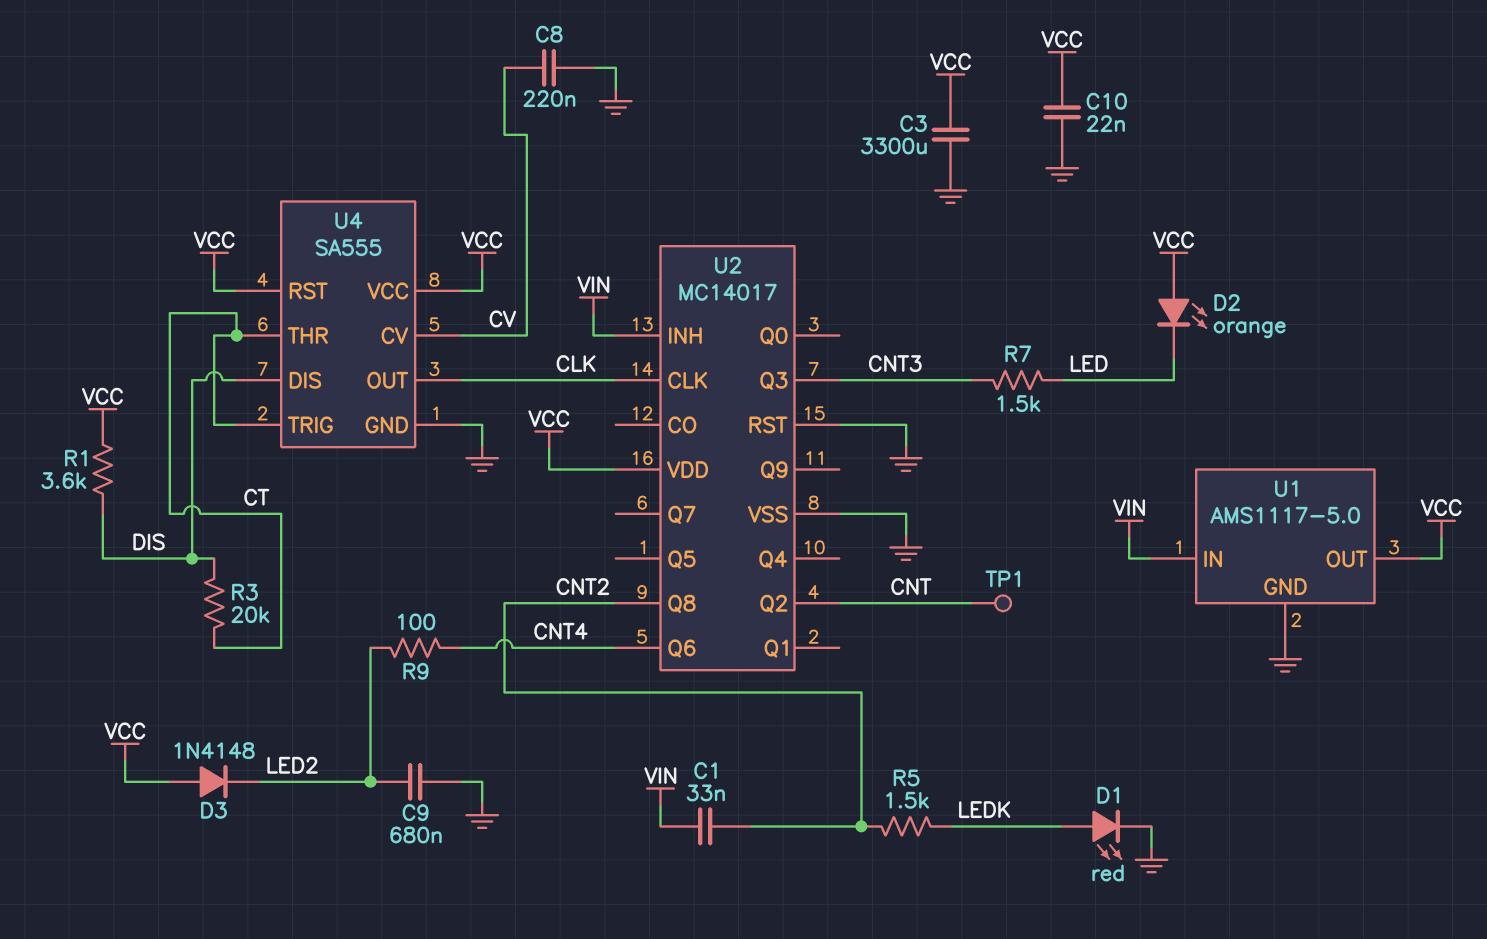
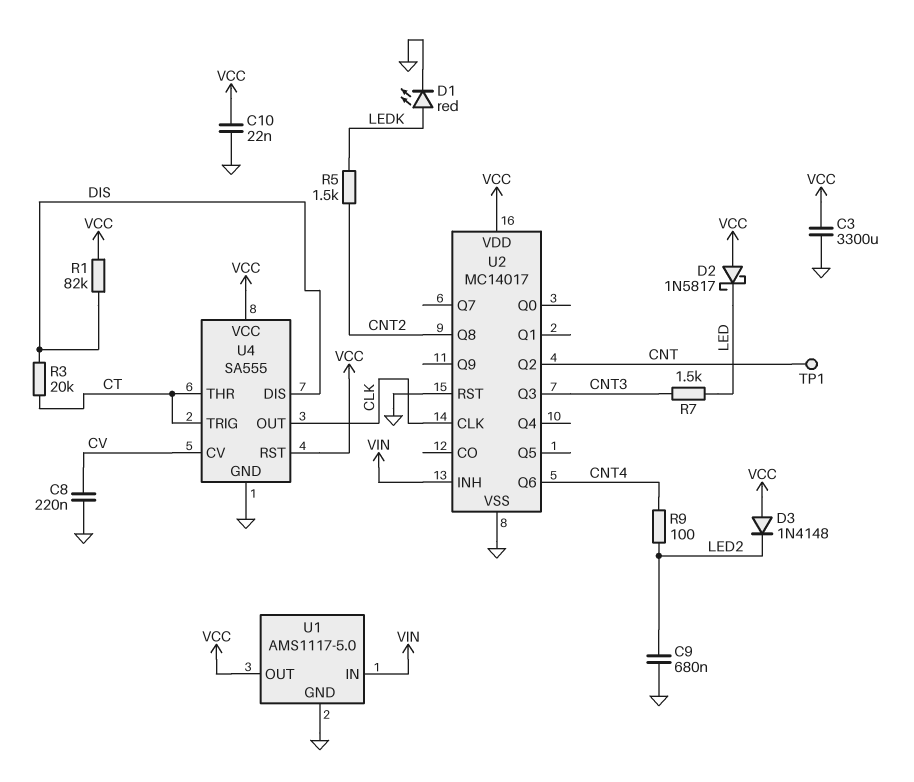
C1: 33nF (CNT2, VIN) -> none
D2: LED orange (A VCC, K LED) -> schottky 1N5817 (A VCC, K LED)
R1: 3.6k (DIS, VCC) -> 82k (DIS, VCC)

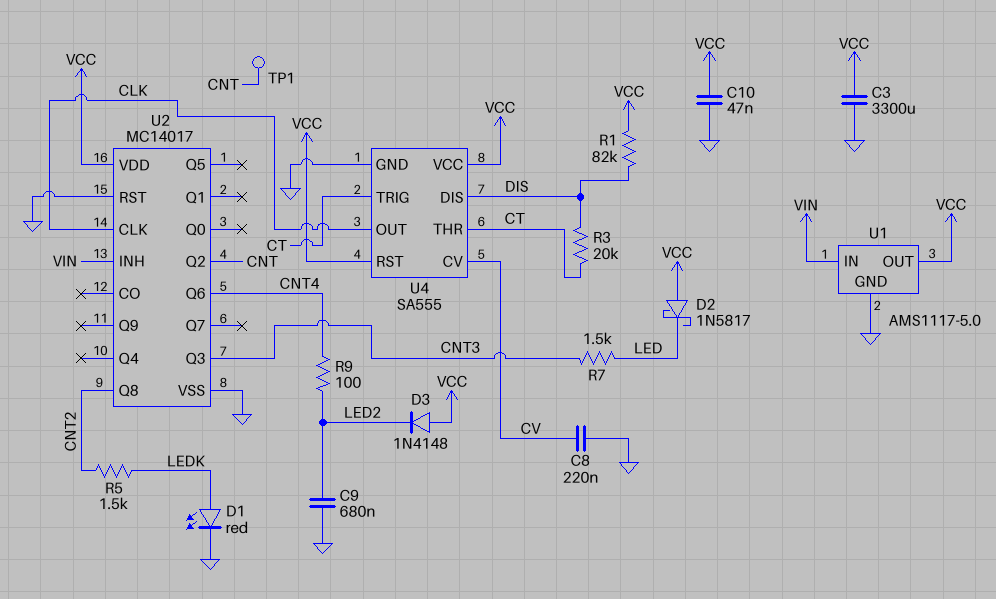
C10: 22nF (GND, VCC) -> 47nF (GND, VCC)

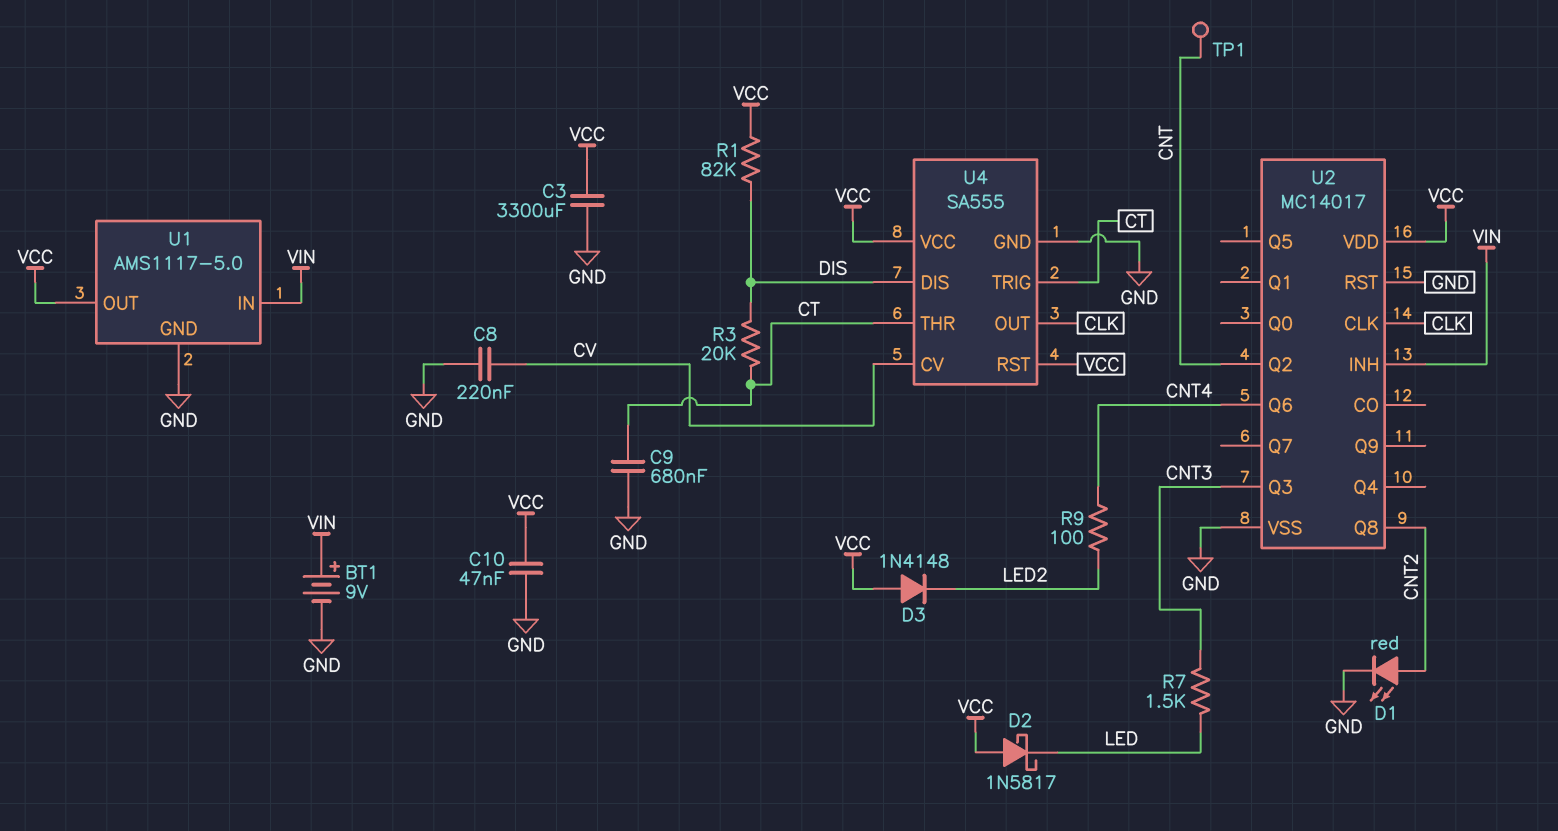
BT1: none -> 9V (plus VIN, minus GND)
C9: 680nF (GND, LED2) -> 680nF (CT, GND)
D1: LED red (A LEDK, K GND) -> LED red (A CNT2, K GND)
R5: 1.5k (CNT2, LEDK) -> none

